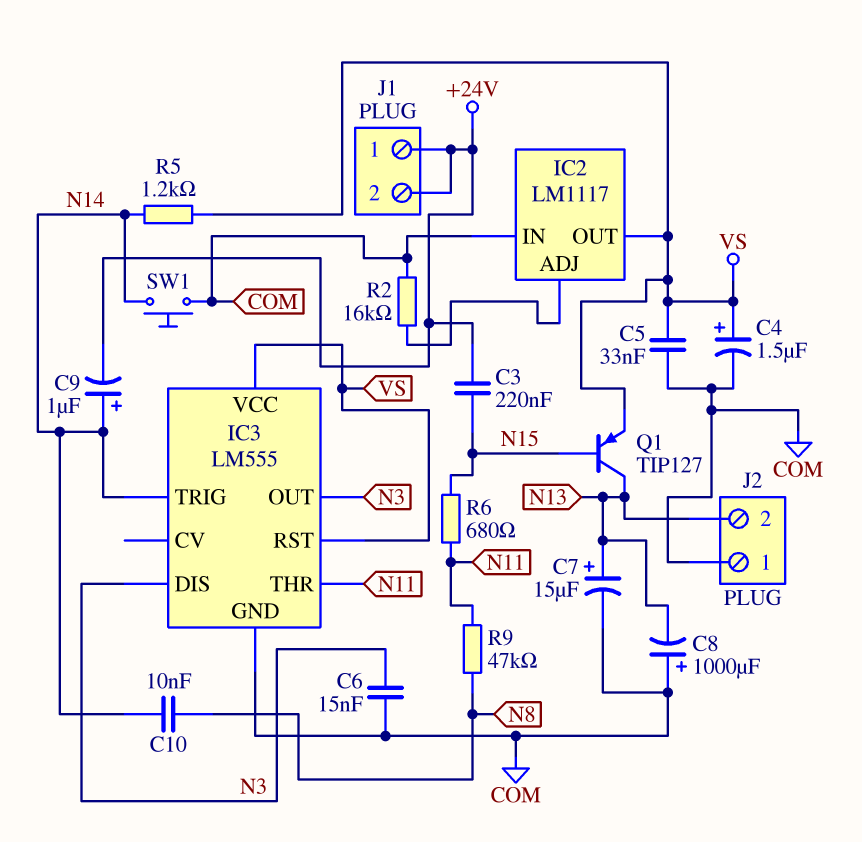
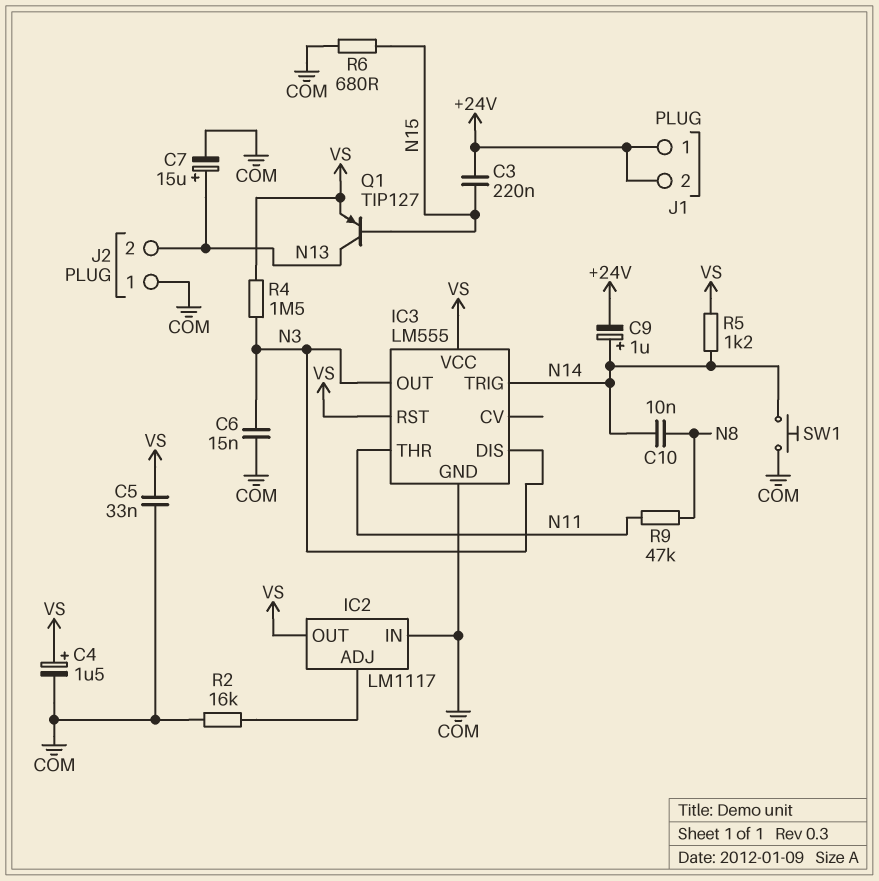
C8: 1000uF (plus COM, minus N13) -> none
R4: none -> 1.5M (N3, VS)
R6: 680 (N11, N15) -> 680 (COM, N15)

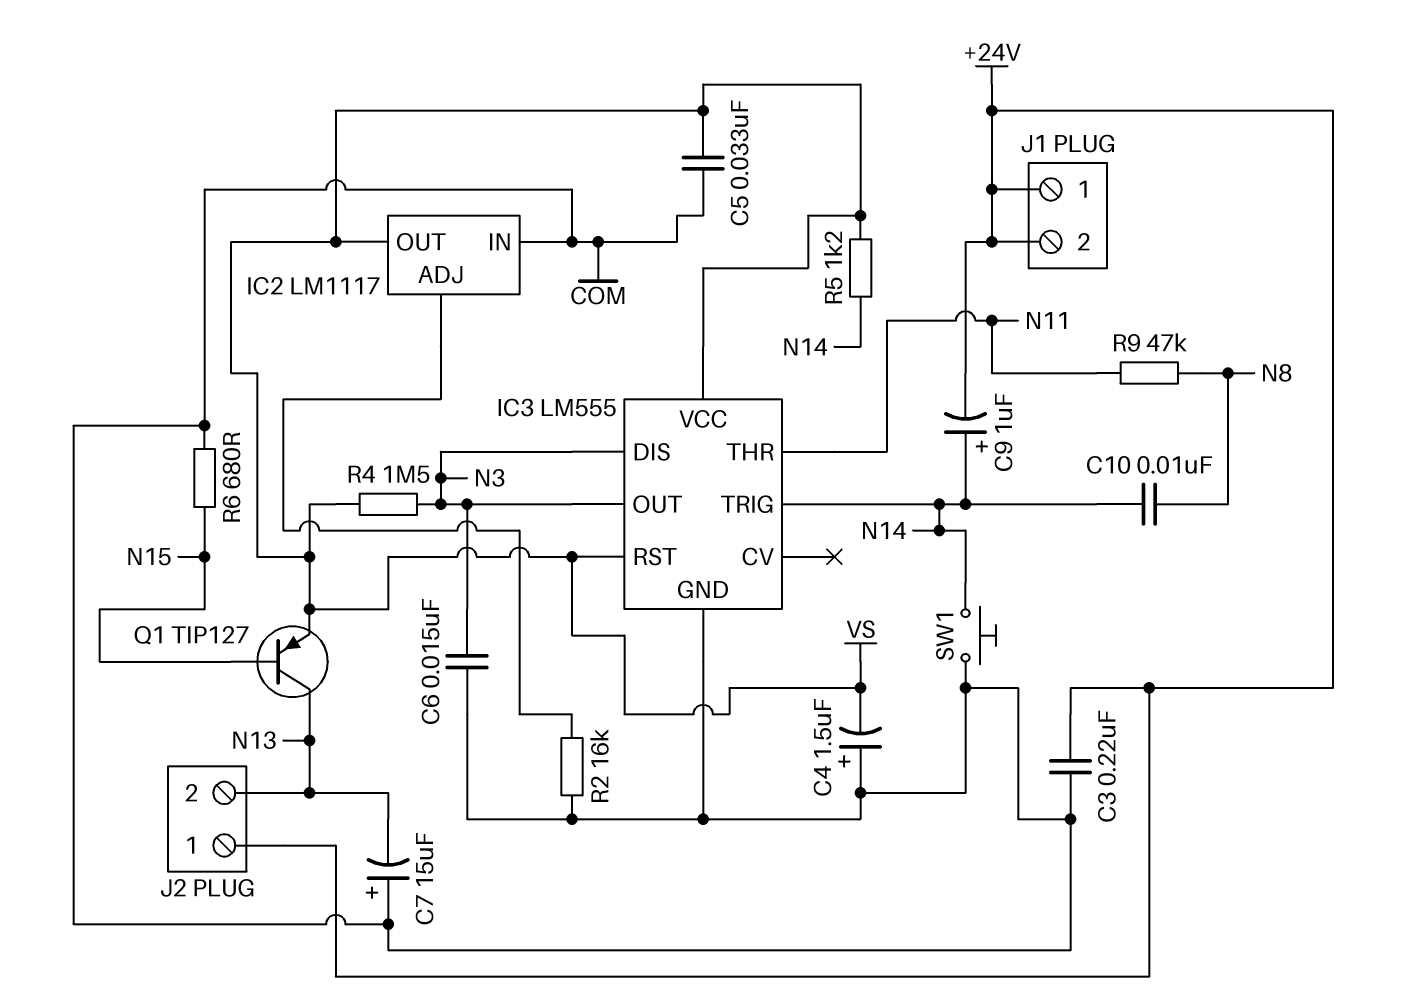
C3: 220nF (+24V, N15) -> 220nF (+24V, COM)
C4: 1.5uF (plus VS, minus COM) -> 1.5uF (plus COM, minus VS)
C7: 15uF (plus N13, minus COM) -> 15uF (plus COM, minus N13)
J2 pin 1: COM -> +24V

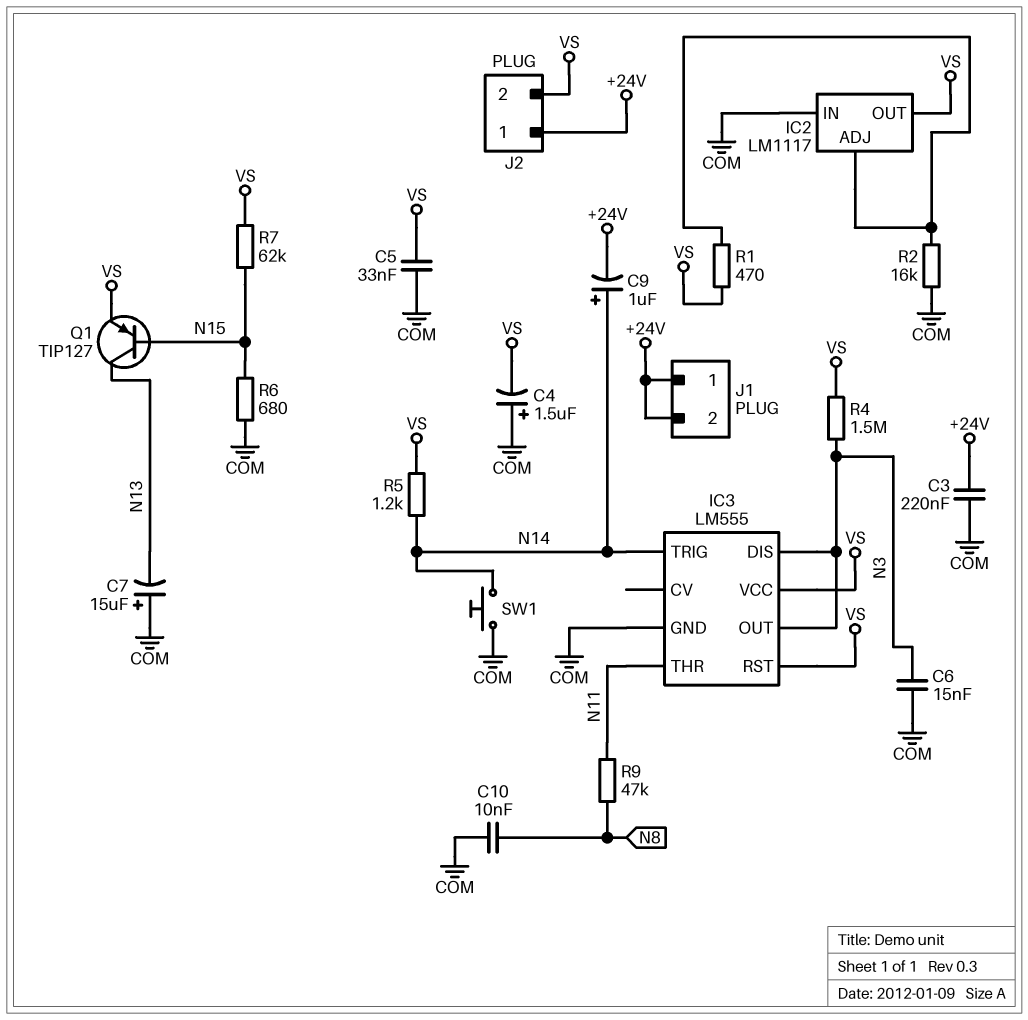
C10: 10nF (N8, N14) -> 10nF (COM, N8)
J2 pin 2: N13 -> VS
R1: none -> 470 (IC2/ADJ, VS)
R7: none -> 62k (N15, VS)

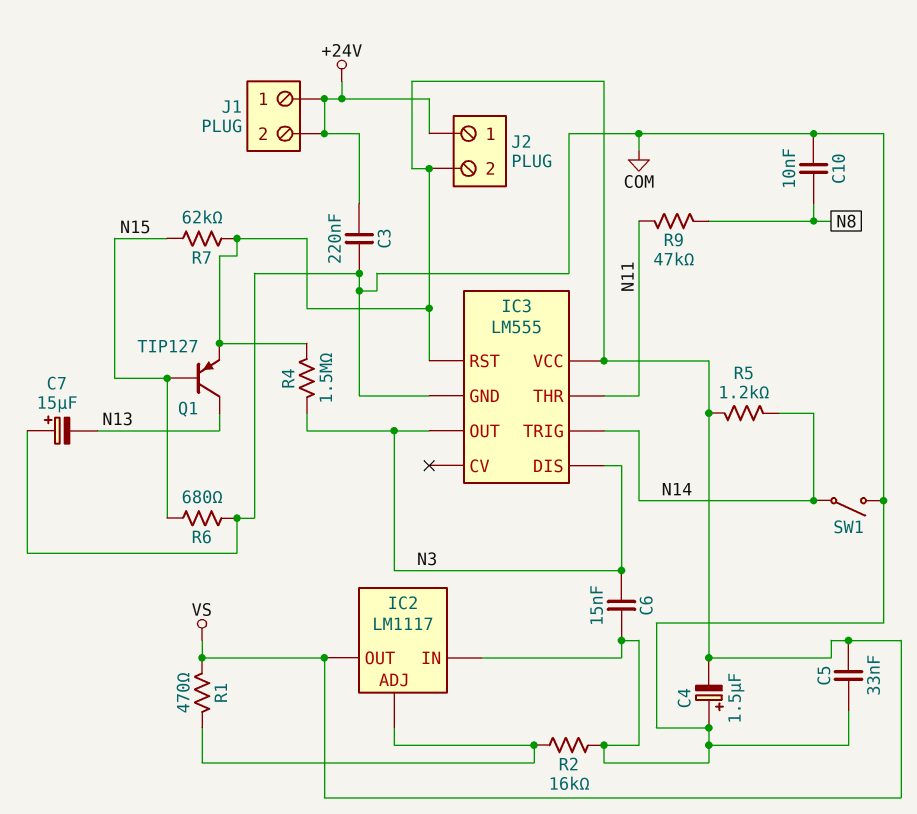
C9: 1uF (plus N14, minus +24V) -> none
SW1: button (COM, N14) -> switch (COM, N14)

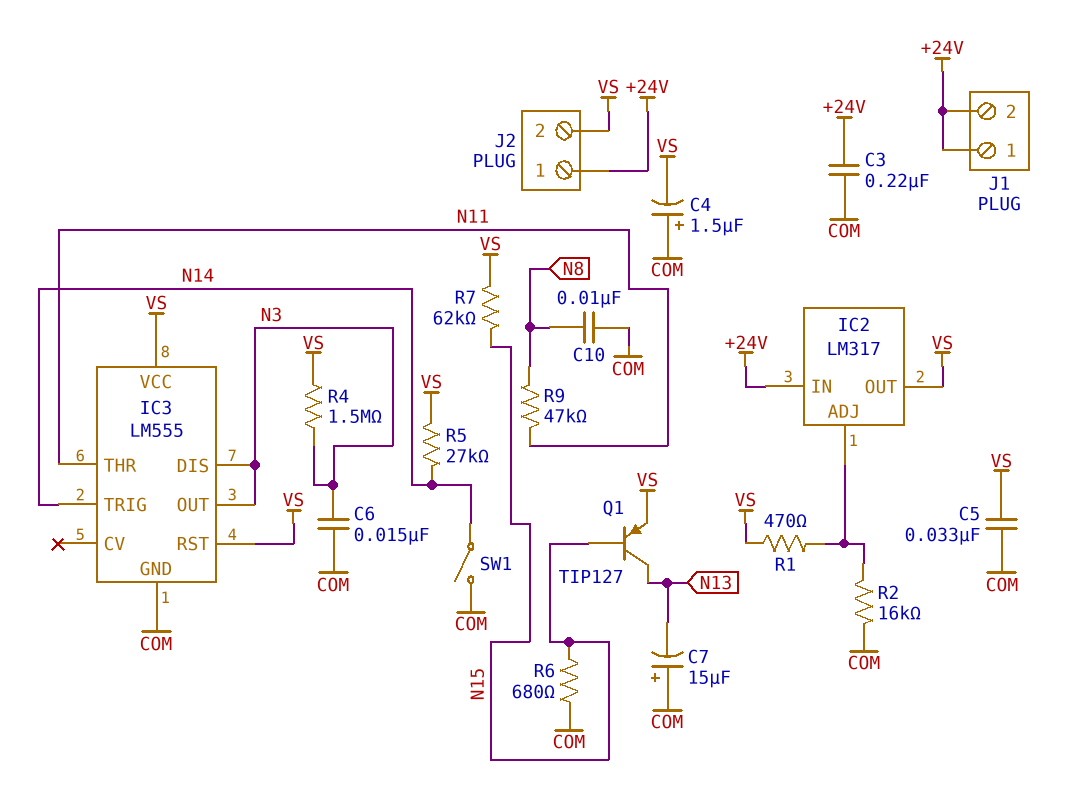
IC2: LM1117 -> LM317
IC2 pin IN: COM -> +24V
R5: 1.2k (N14, VS) -> 27k (N14, VS)

